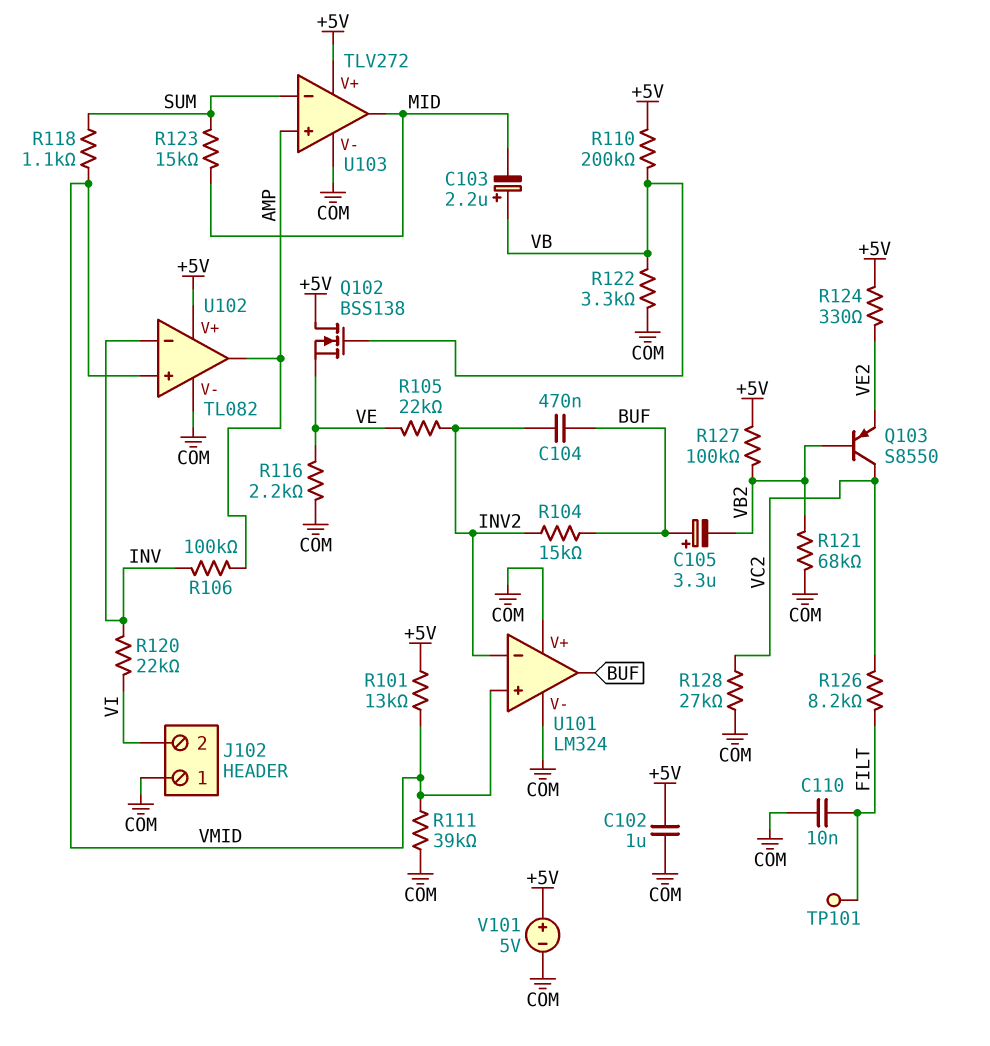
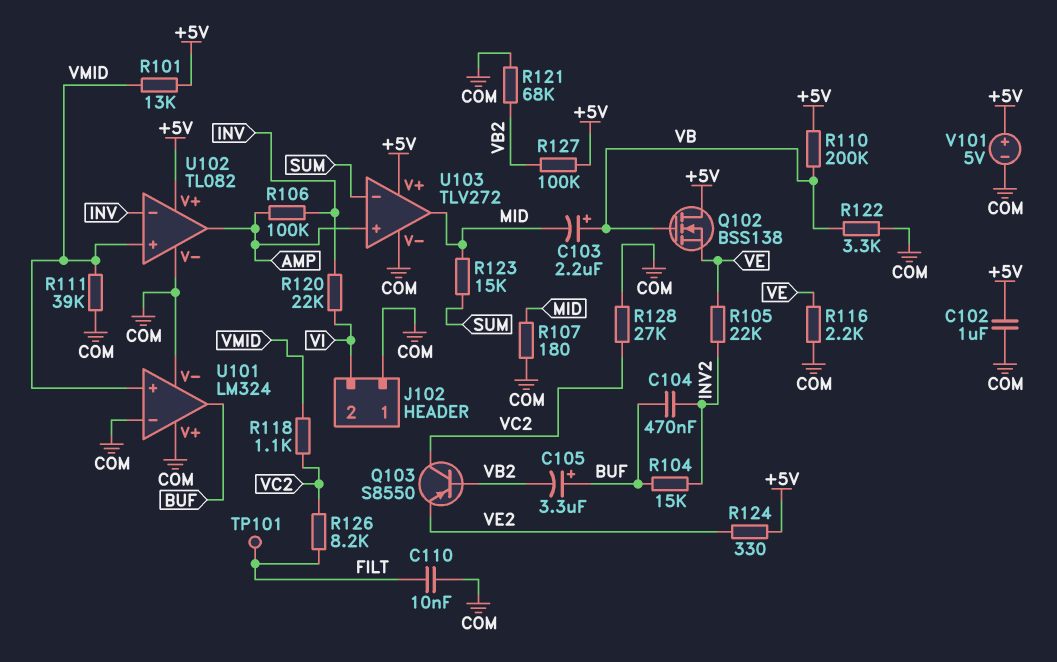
R107: none -> 180 (COM, MID)
R118: 1.1k (SUM, VMID) -> 1.1k (VC2, VMID)
U101 pin in-: INV2 -> COM

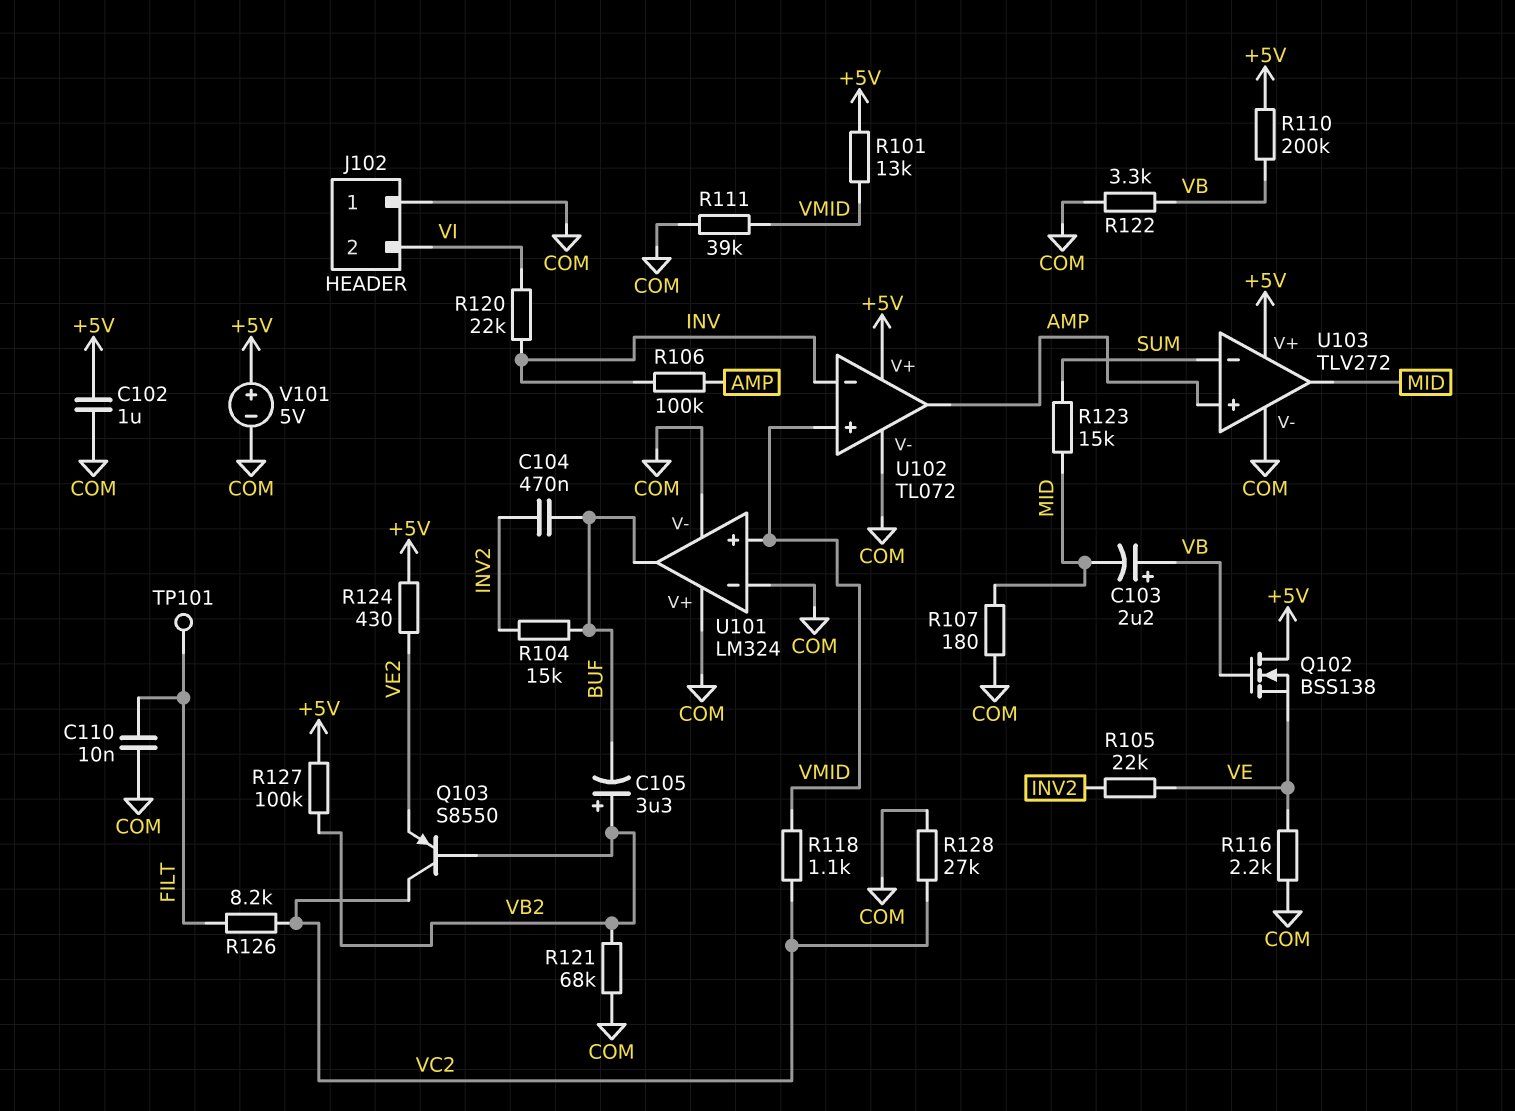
C105: 3.3uF (plus BUF, minus VB2) -> 3.3uF (plus VB2, minus BUF)
R124: 330 (+5V, VE2) -> 430 (+5V, VE2)
U102: TL082 -> TL072

